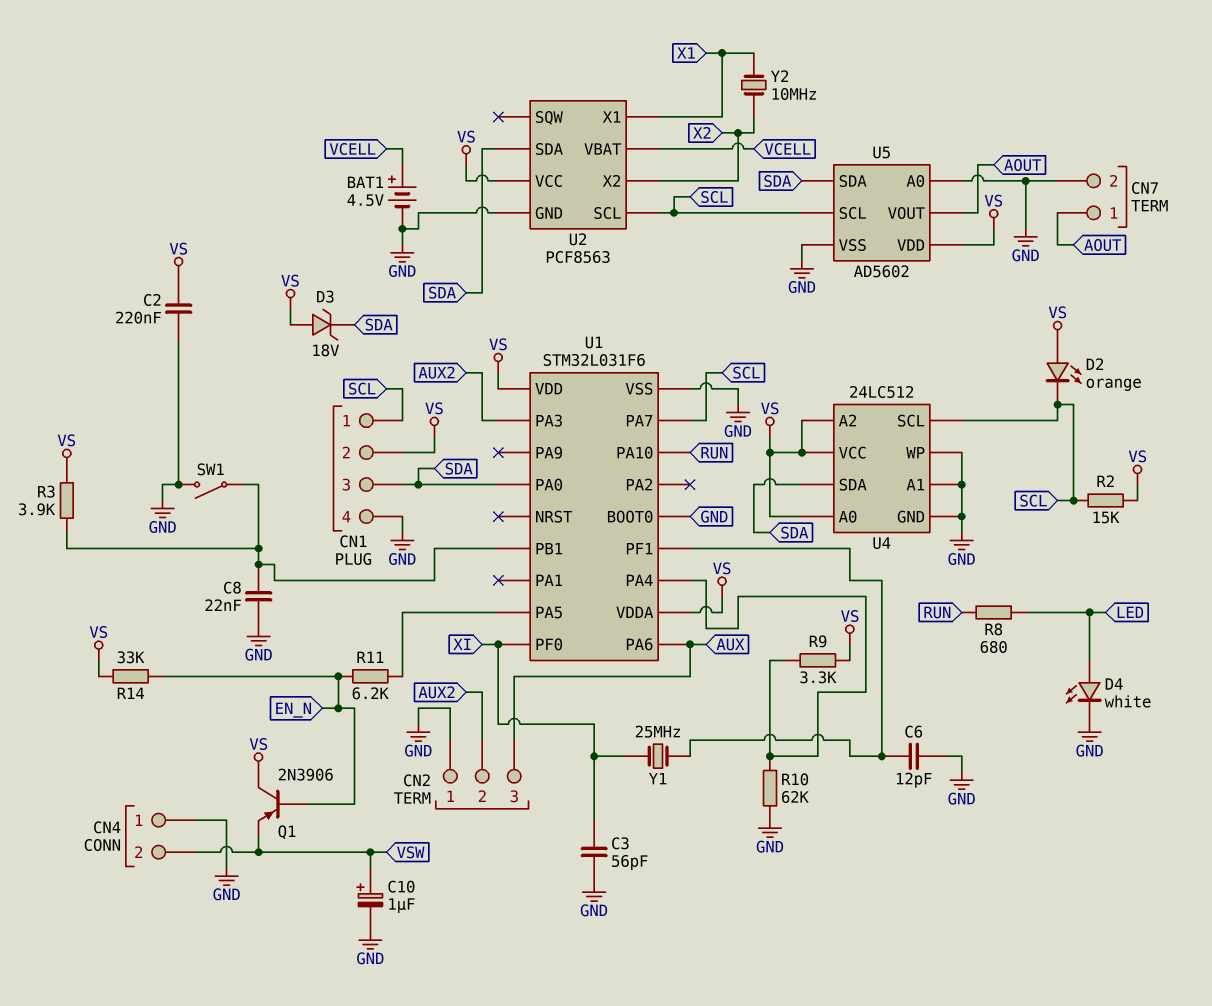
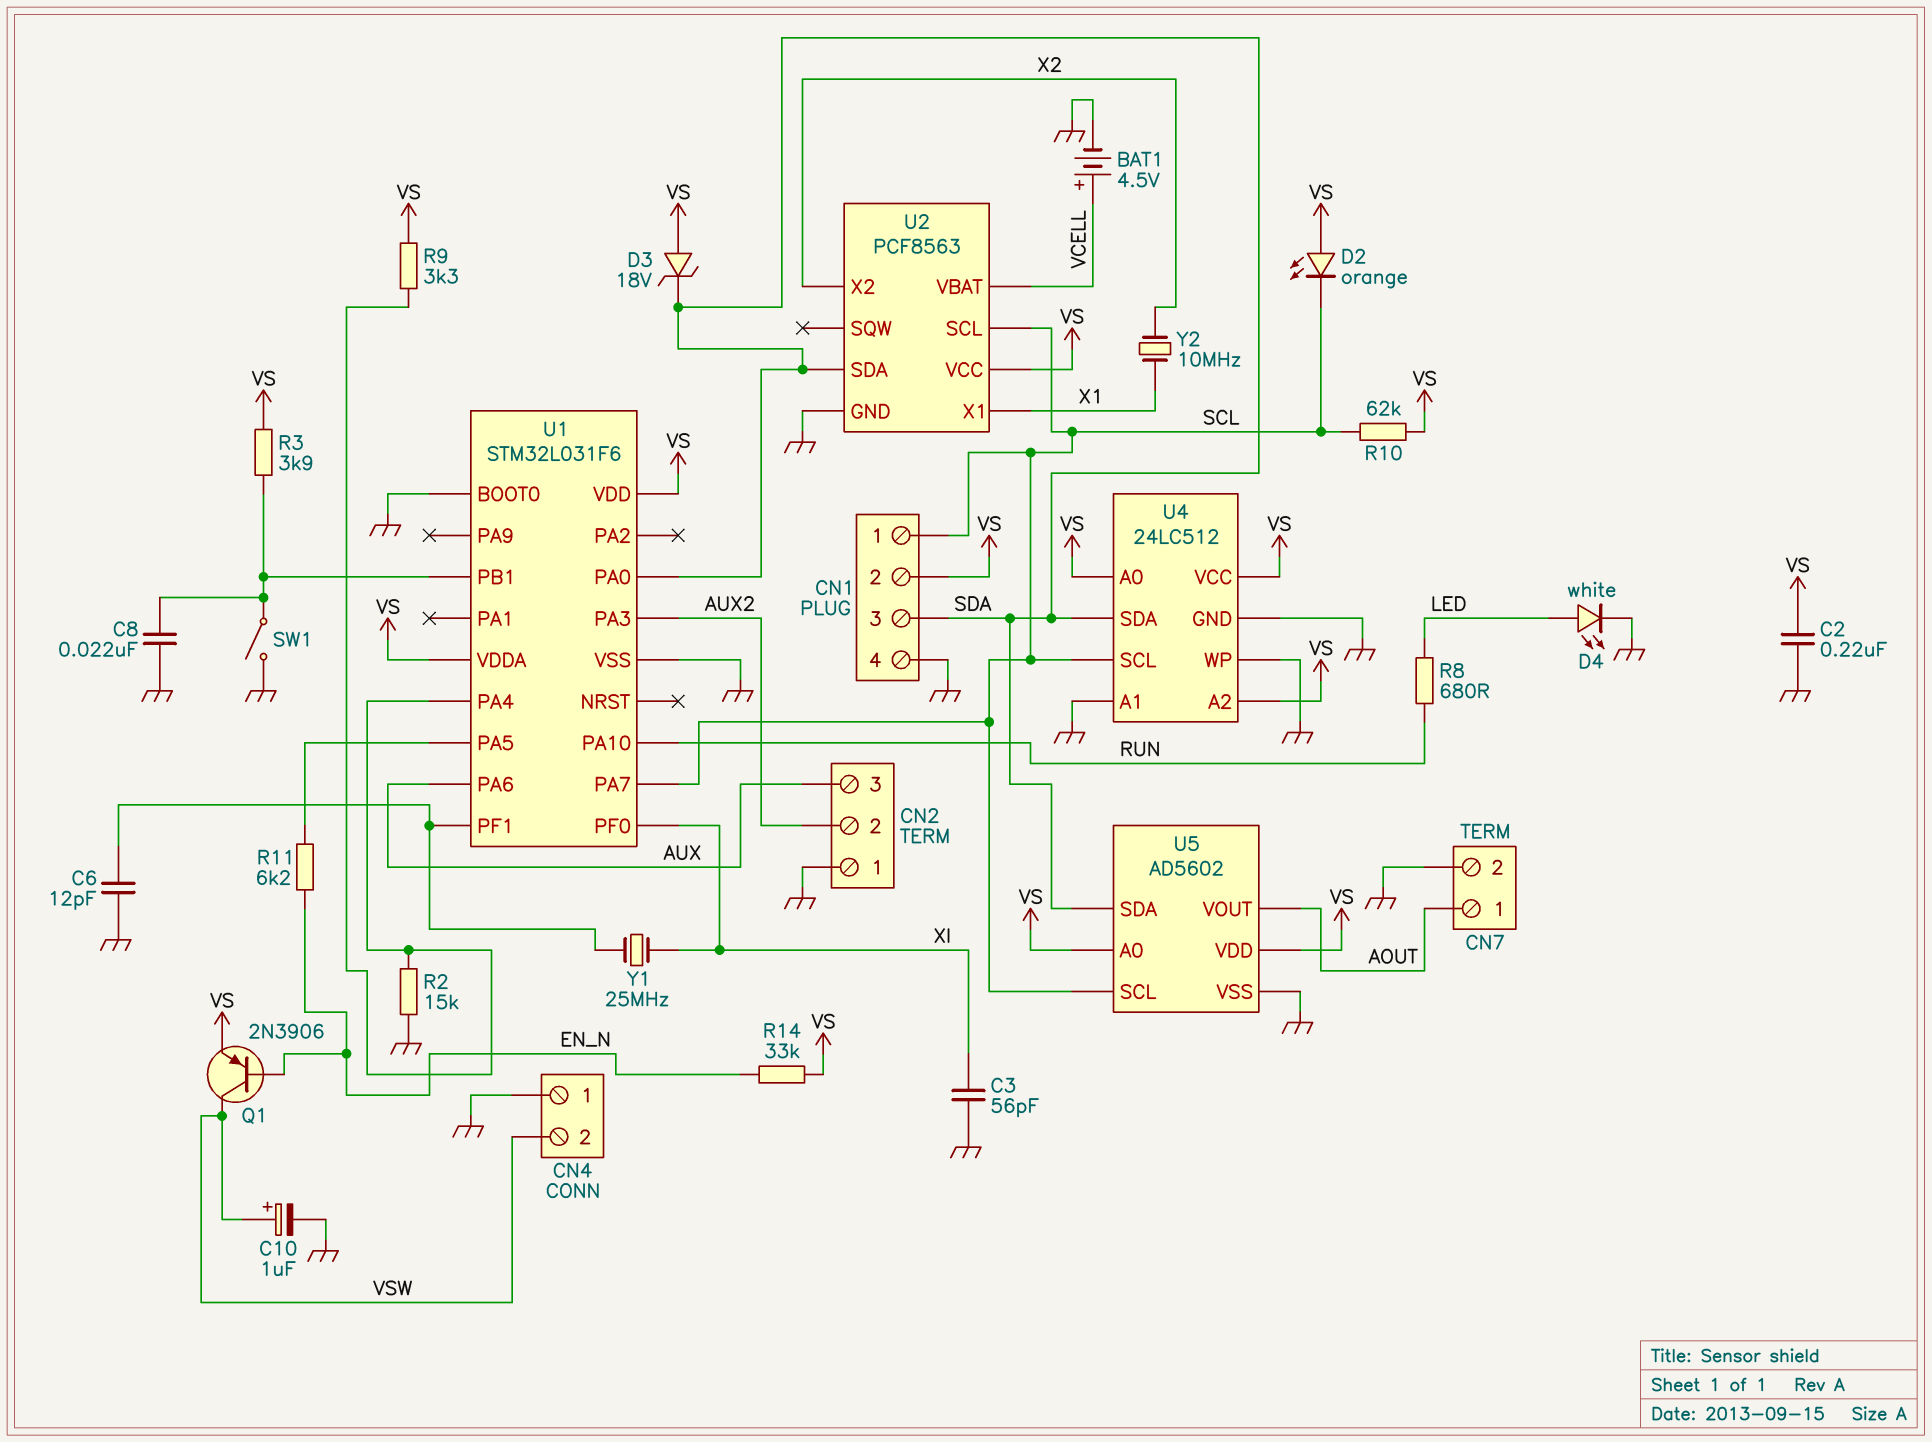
Q1: PNP 2N3906 (B EN_N, C VS, E VSW) -> PNP 2N3906 (B EN_N, C VSW, E VS)
R2: 15k (SCL, VS) -> 15k (GND, U1/PA4)
R10: 62k (GND, U1/PA4) -> 62k (SCL, VS)
U5 pin A0: GND -> VS

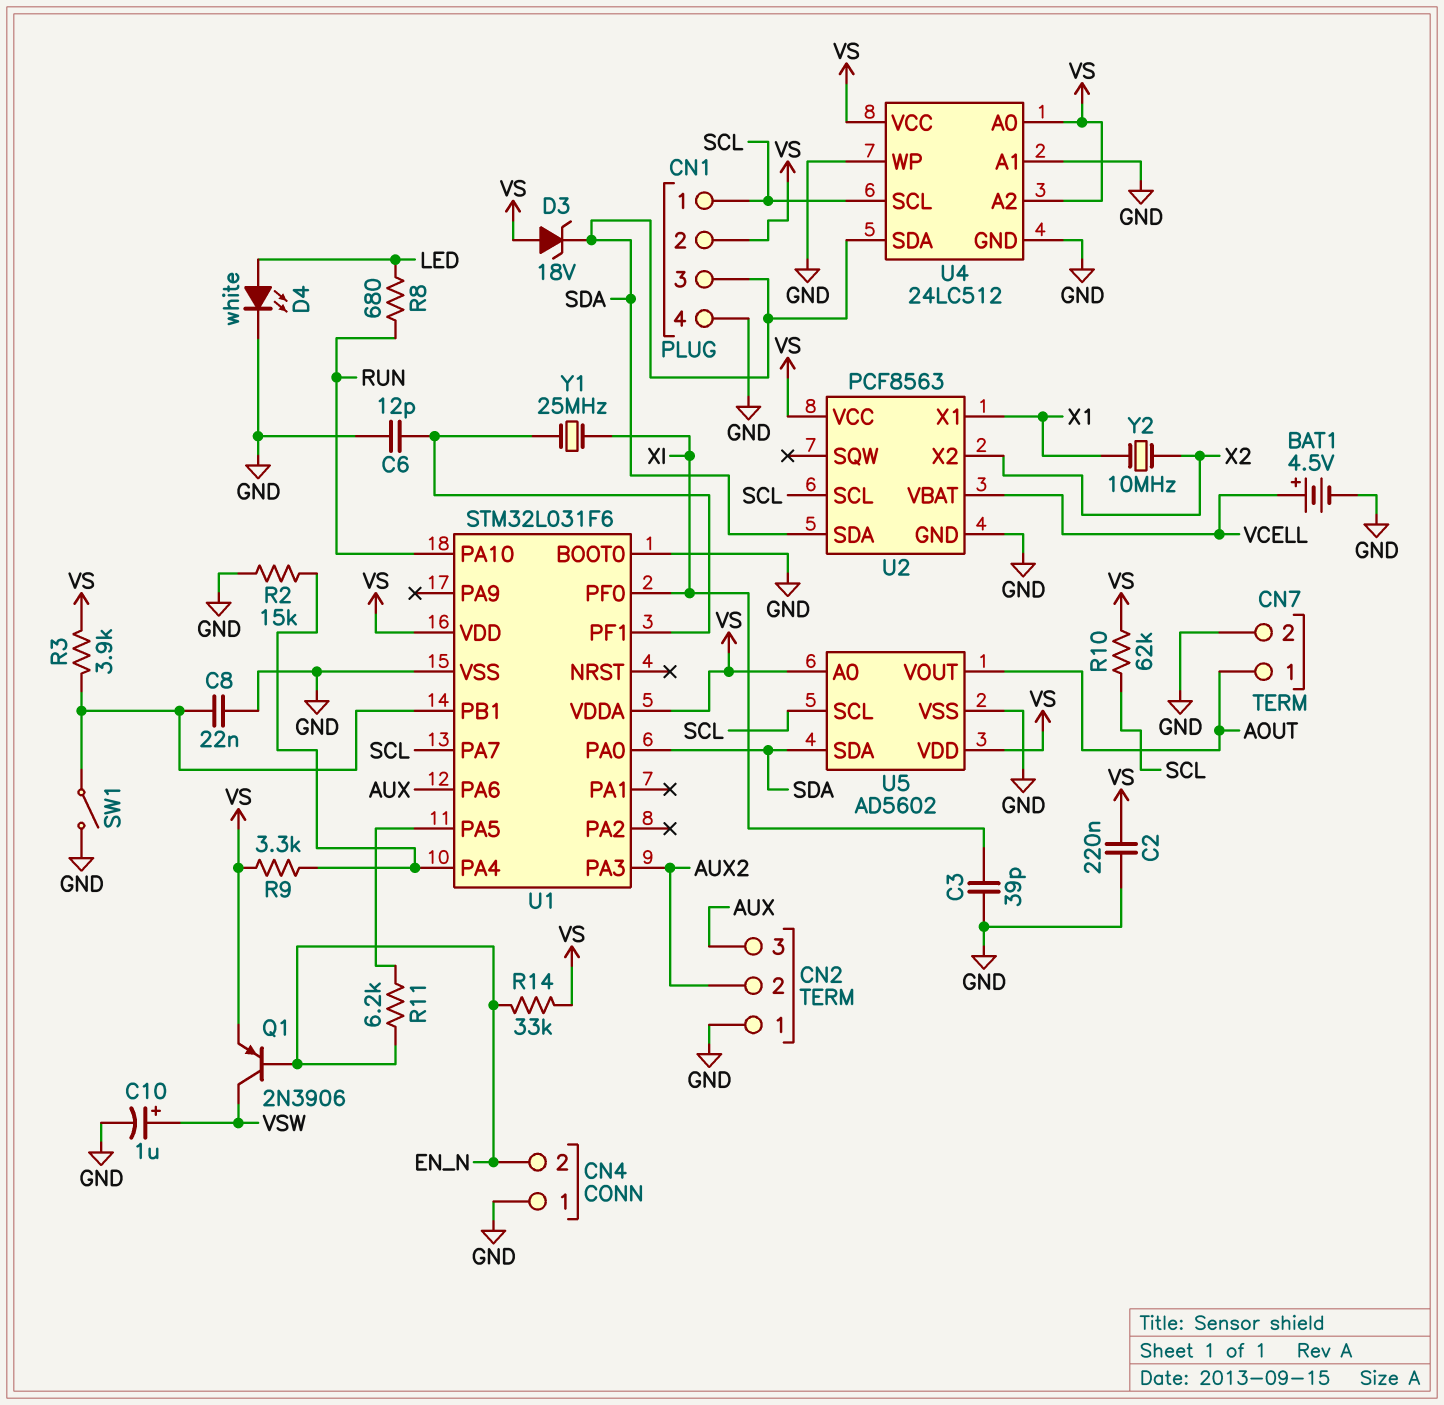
C3: 56pF (GND, XI) -> 39pF (GND, XI)
CN4 pin 2: VSW -> EN_N
D2: LED orange (A VS, K SCL) -> none

